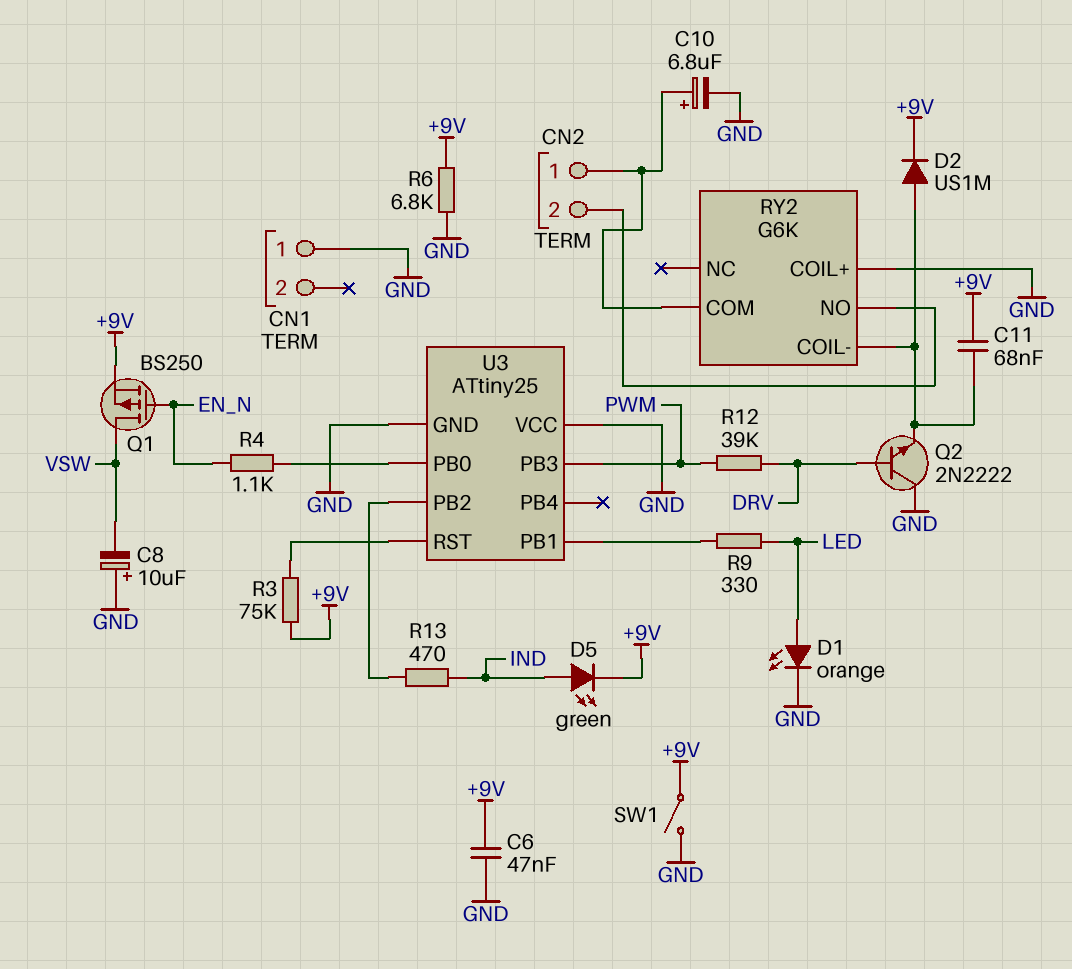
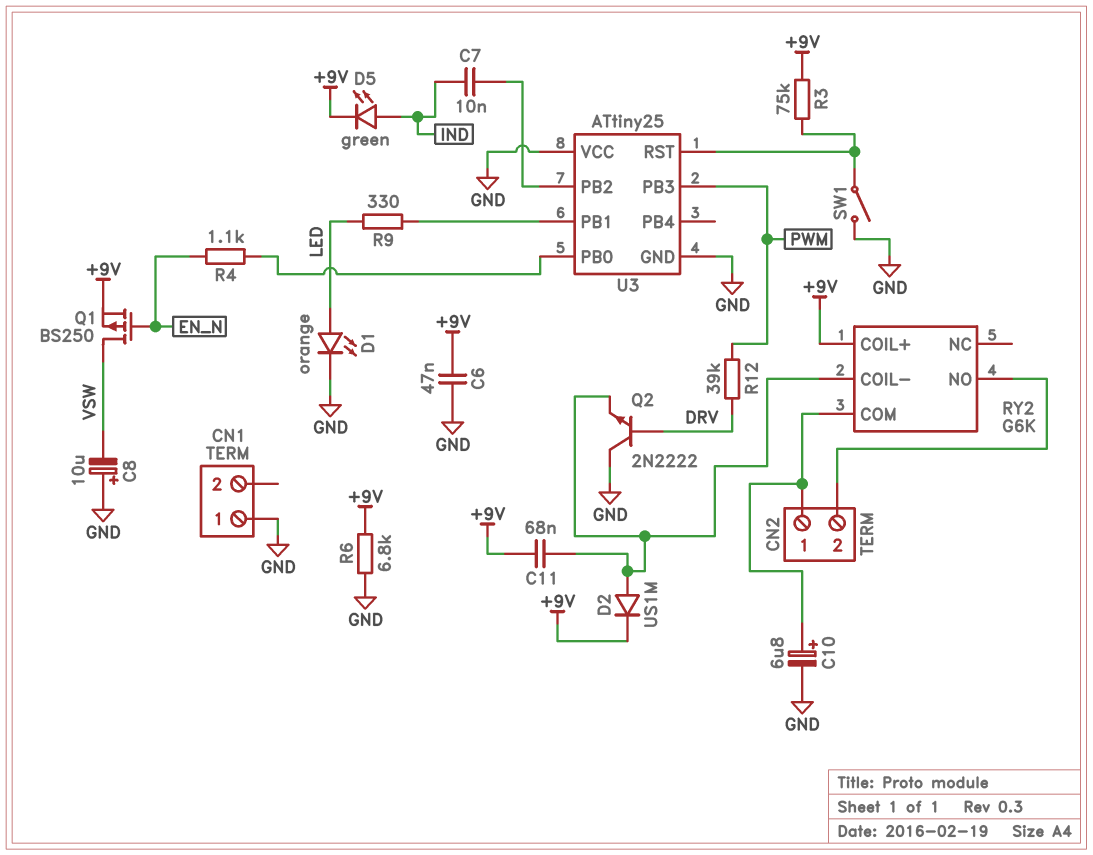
C7: none -> 10nF (IND, U3/PB2)
R13: 470 (IND, U3/PB2) -> none
RY2 pin COIL+: GND -> +9V
SW1: switch (+9V, GND) -> switch (GND, U3/RST)

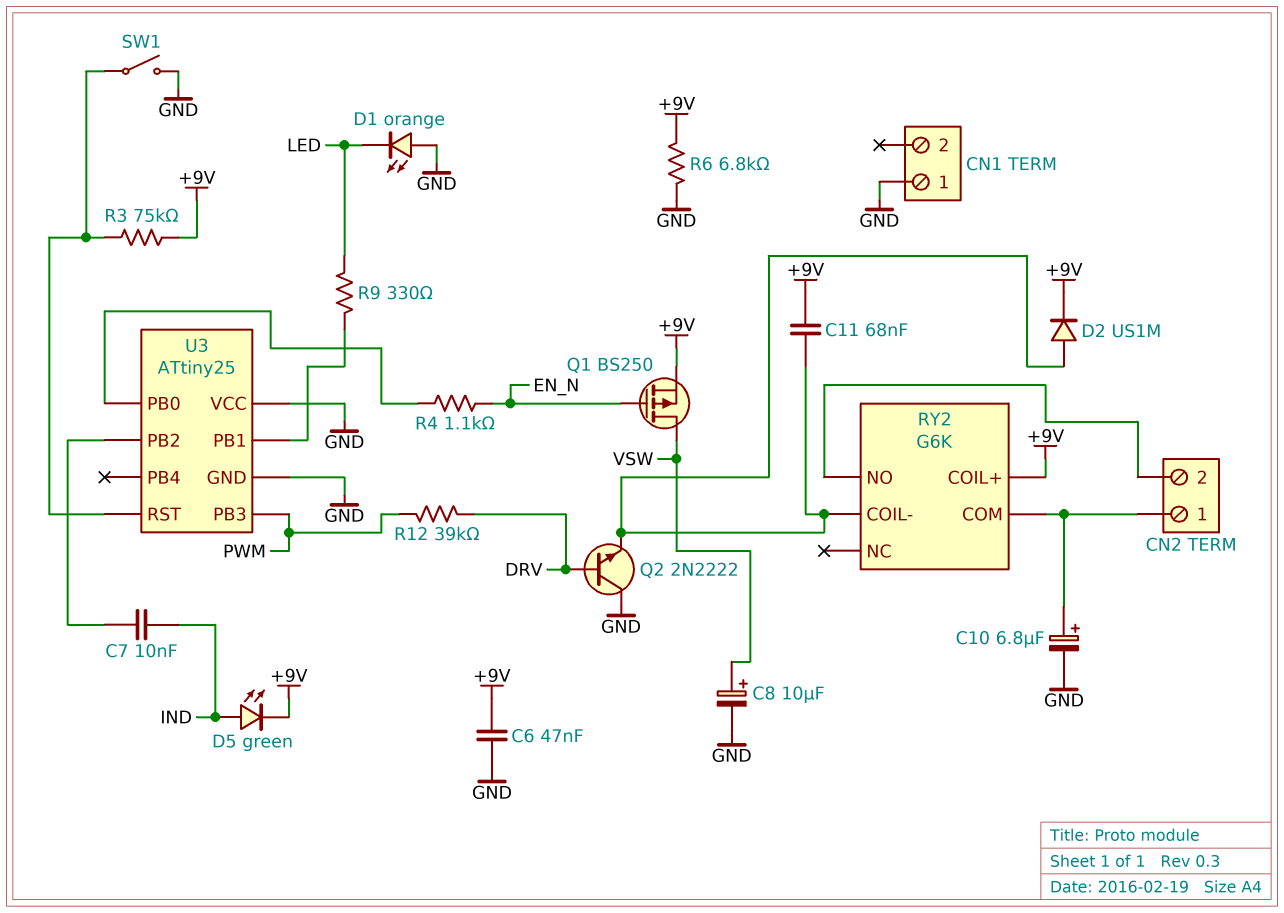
C8: 10uF (plus GND, minus VSW) -> 10uF (plus VSW, minus GND)
D1: LED orange (A LED, K GND) -> LED orange (A GND, K LED)

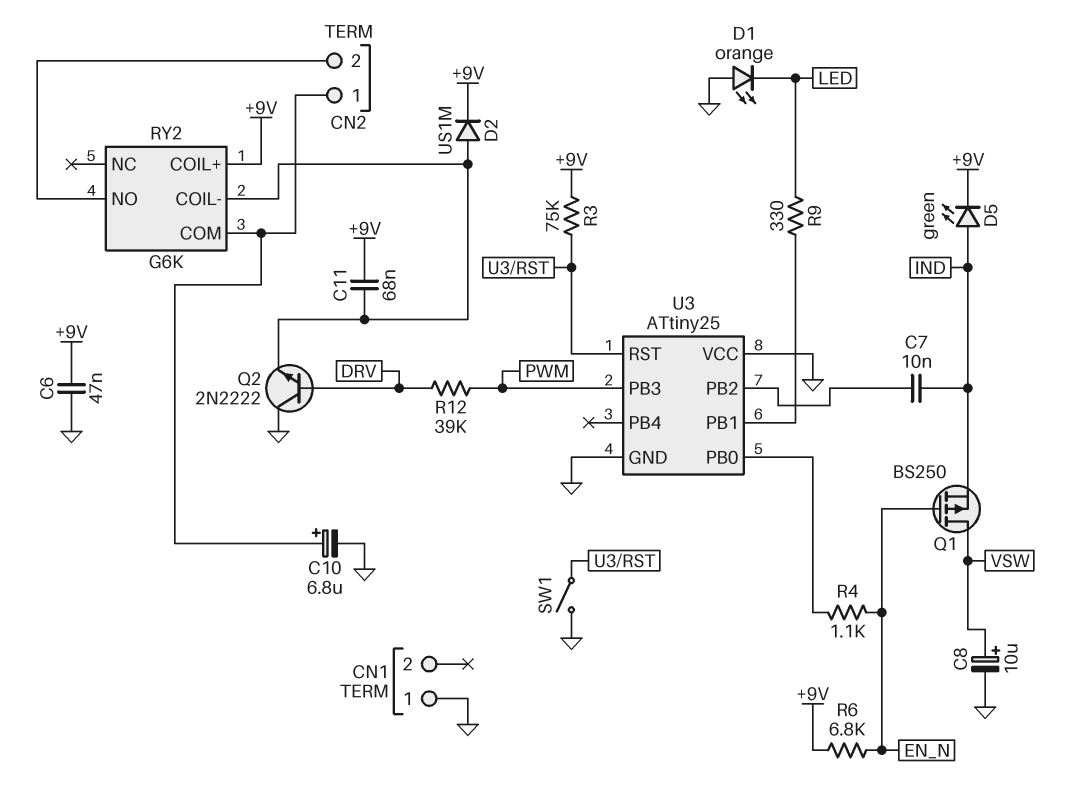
Q1: PMOS BS250 (G EN_N, D VSW, S +9V) -> PMOS BS250 (G EN_N, D VSW, S IND)
R6: 6.8k (+9V, GND) -> 6.8k (+9V, EN_N)

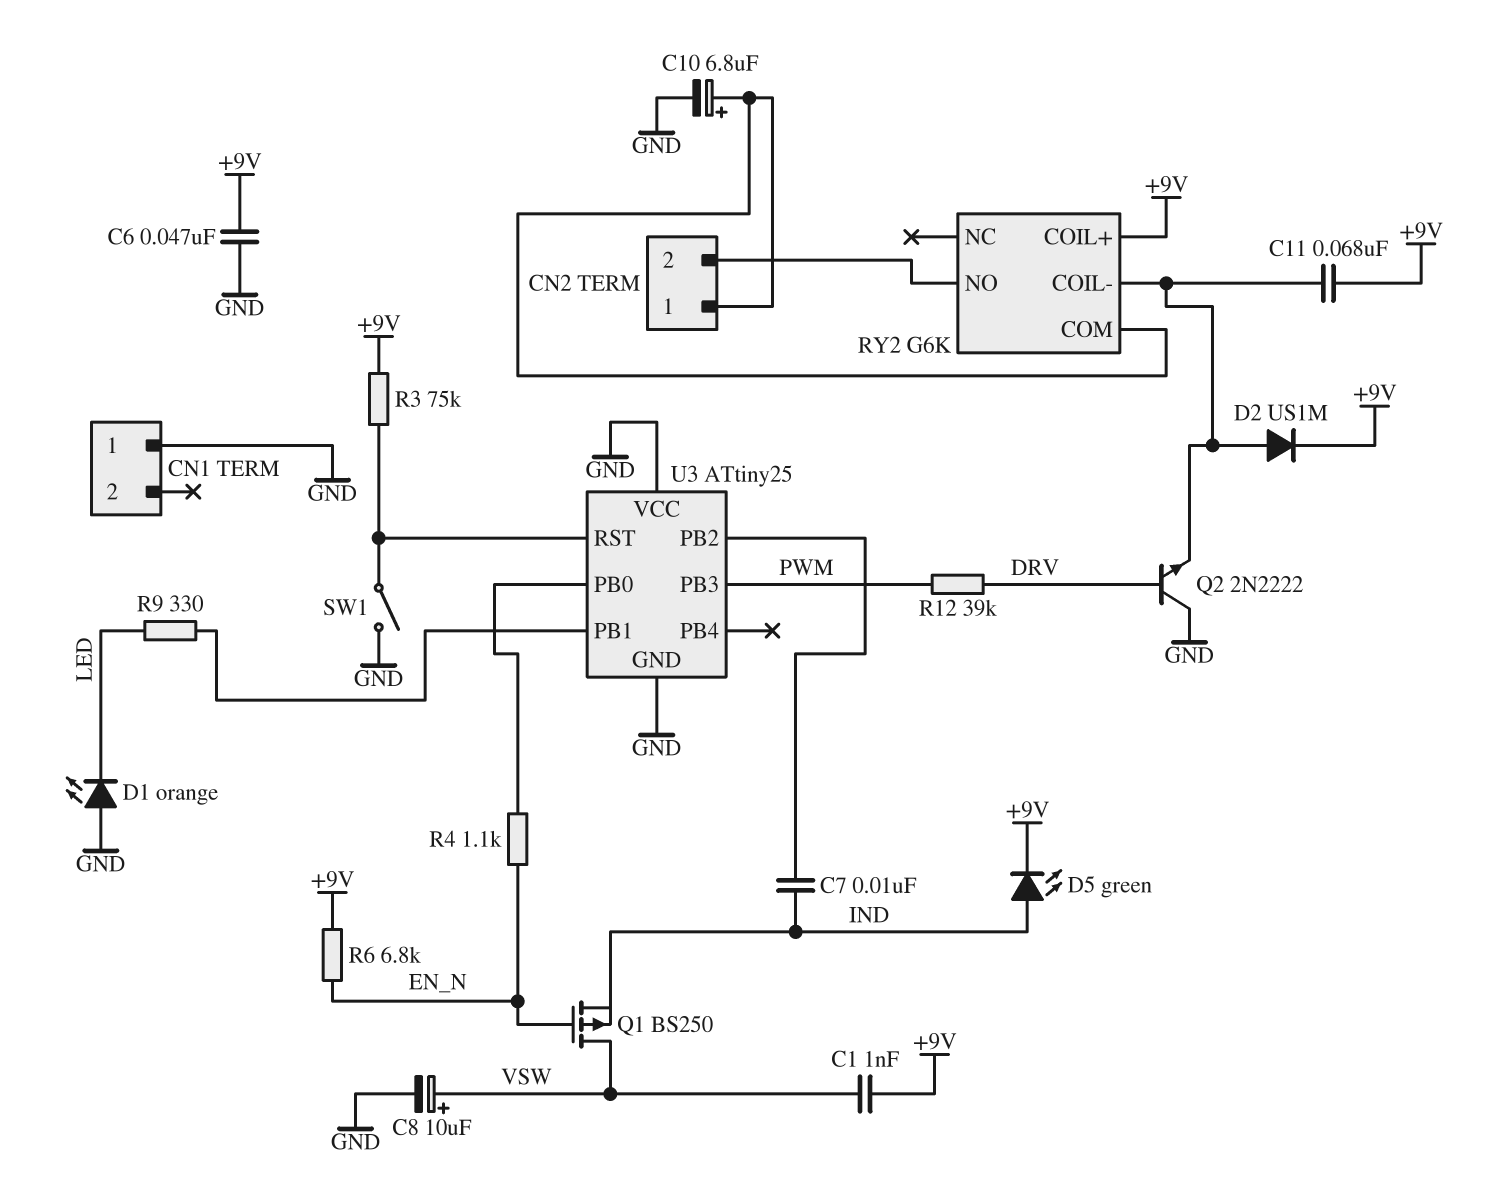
C1: none -> 1nF (+9V, VSW)

